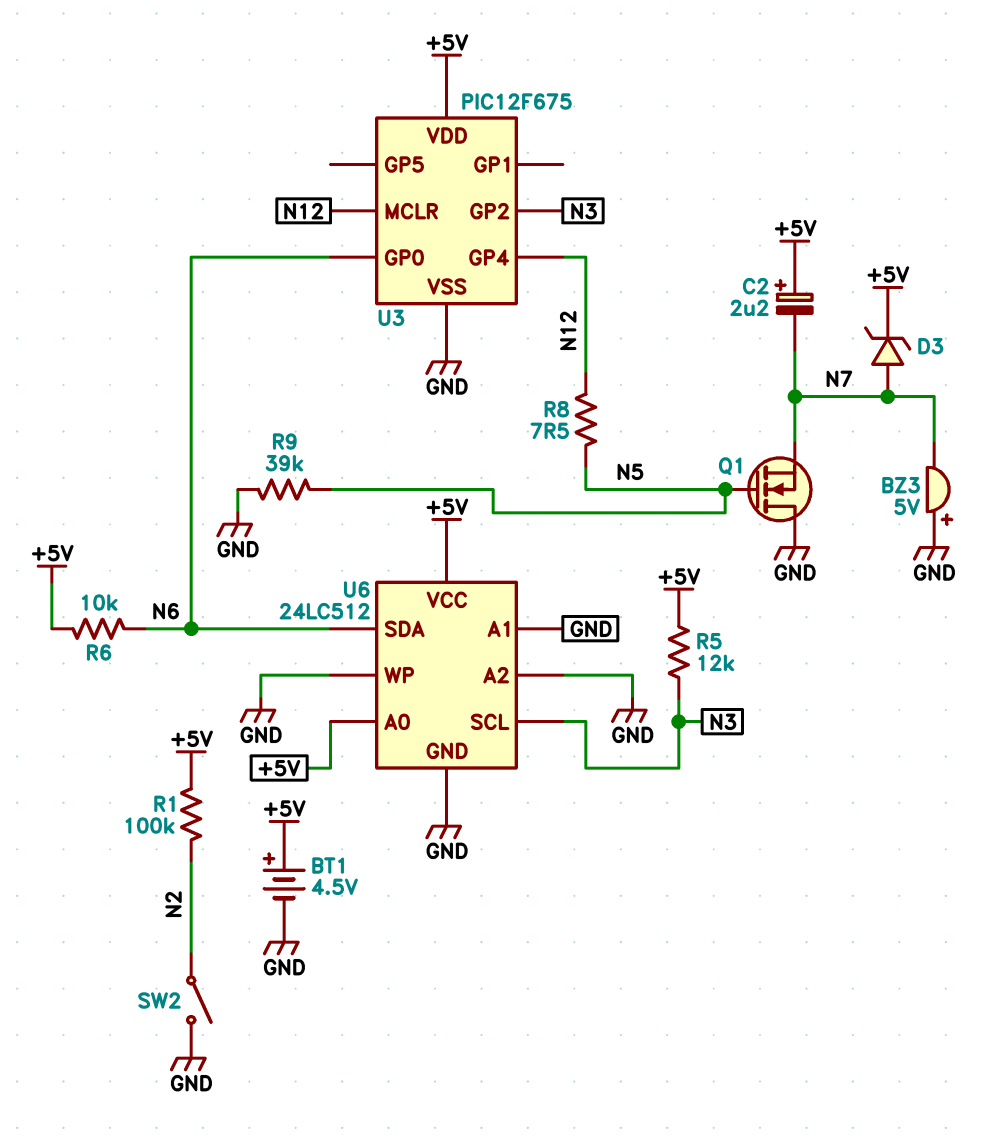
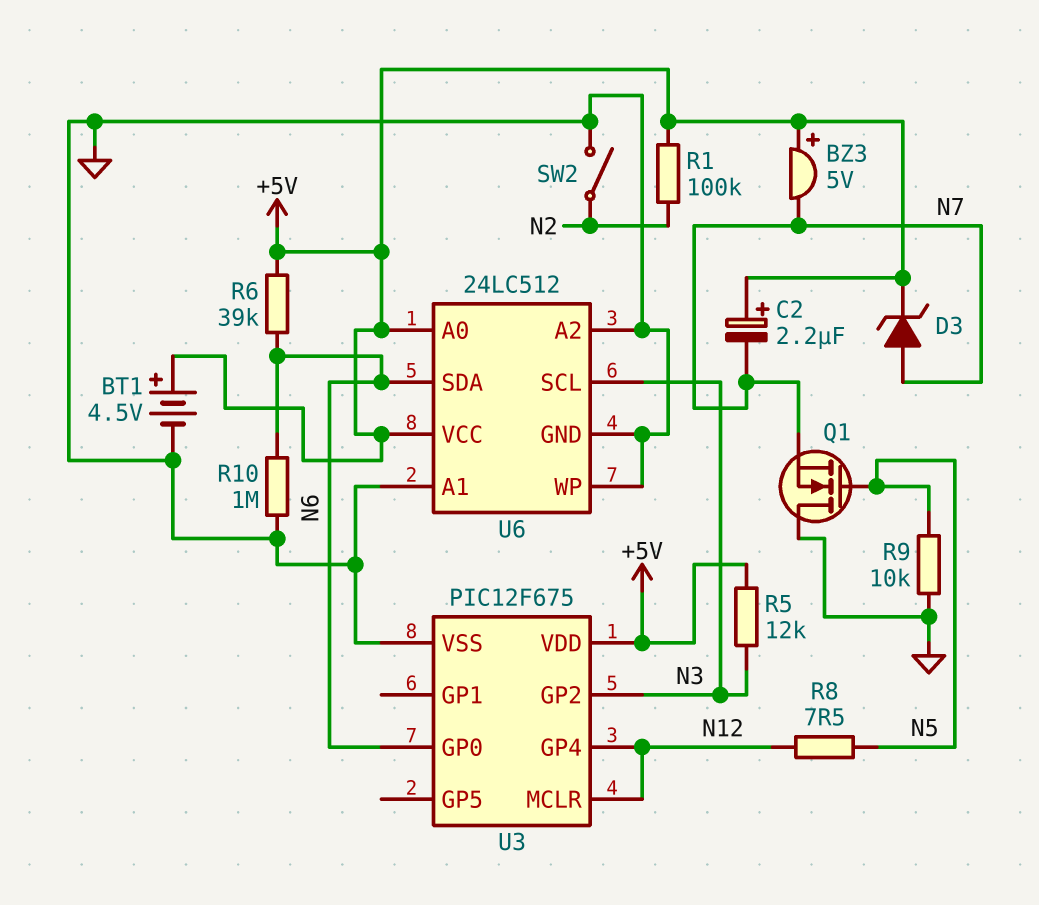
BZ3: buzzer 5V (plus GND, minus N7) -> buzzer 5V (plus +5V, minus N7)
R6: 10k (+5V, N6) -> 39k (+5V, N6)
R9: 39k (GND, N5) -> 10k (GND, N5)
R10: none -> 1M (GND, N6)

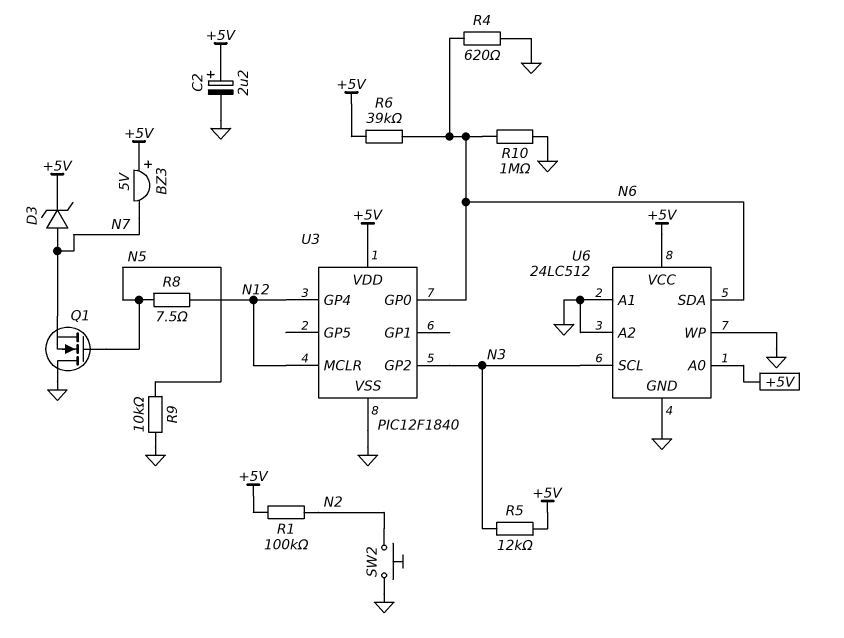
BT1: 4.5V (plus +5V, minus GND) -> none
C2: 2.2uF (plus +5V, minus N7) -> 2.2uF (plus +5V, minus GND)
R4: none -> 620 (GND, N6)
SW2: switch (GND, N2) -> button (GND, N2)
U3: PIC12F675 -> PIC12F1840

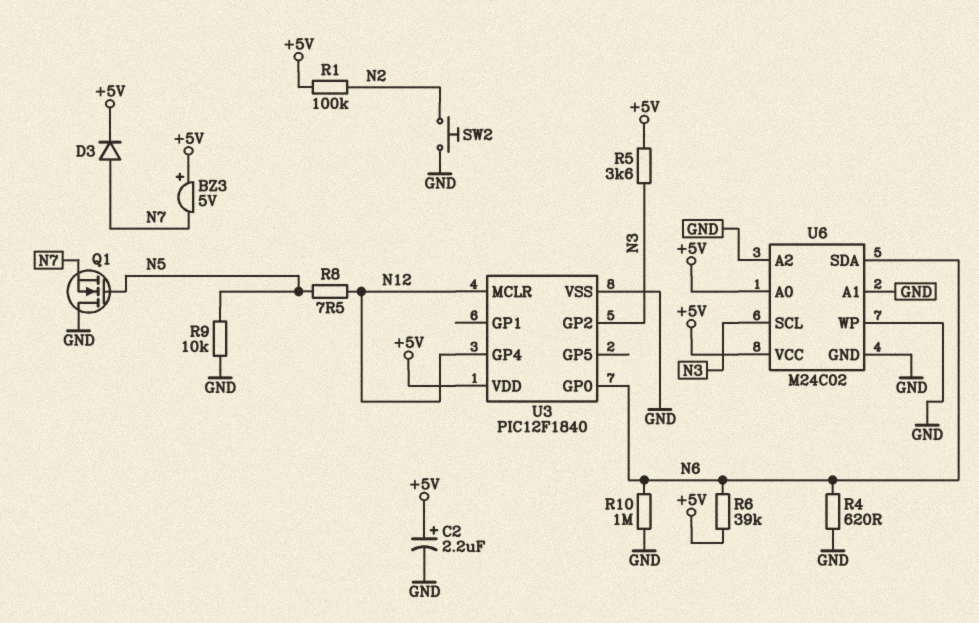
D3: zener (A N7, K +5V) -> diode (A N7, K +5V)
R5: 12k (+5V, N3) -> 3.6k (+5V, N3)
U6: 24LC512 -> M24C02

